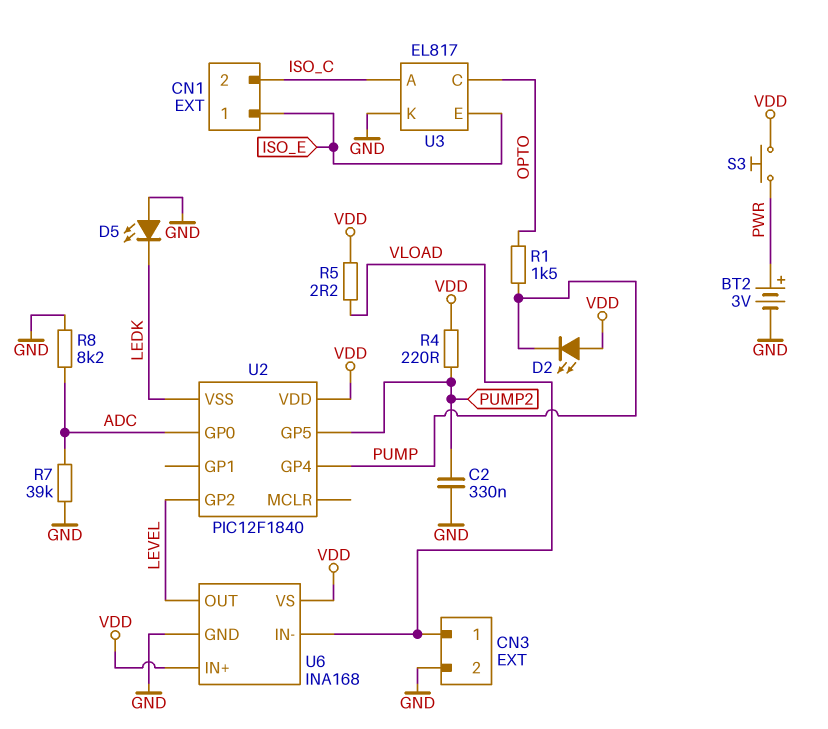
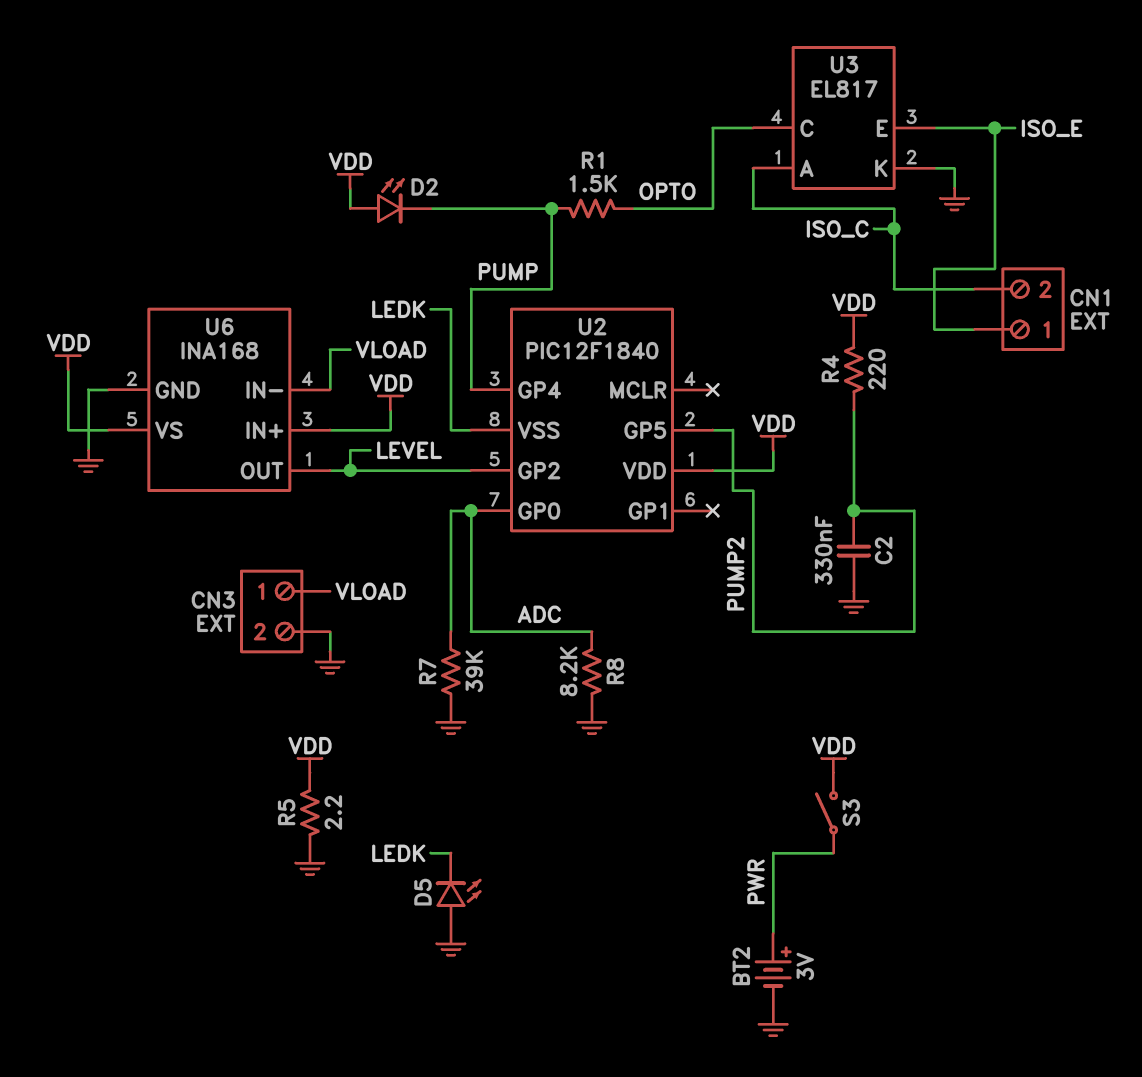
R5: 2.2 (VDD, VLOAD) -> 2.2 (GND, VDD)
S3: button (PWR, VDD) -> switch (PWR, VDD)

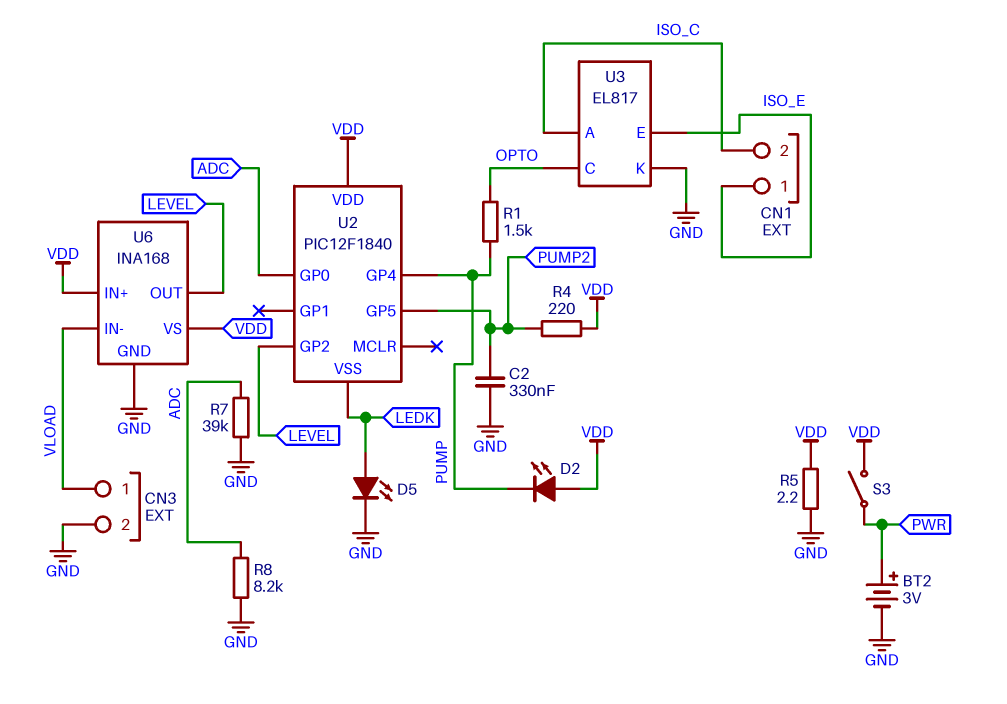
D5: LED (A GND, K LEDK) -> LED (A LEDK, K GND)

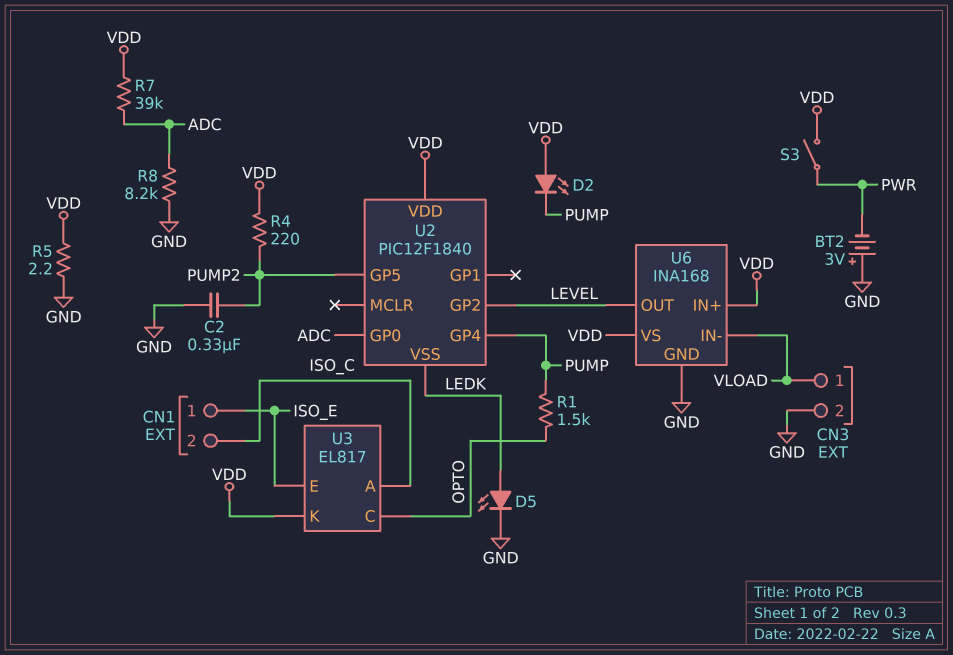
BT2: 3V (plus PWR, minus GND) -> 3V (plus GND, minus PWR)
R7: 39k (ADC, GND) -> 39k (ADC, VDD)
U3 pin K: GND -> VDD

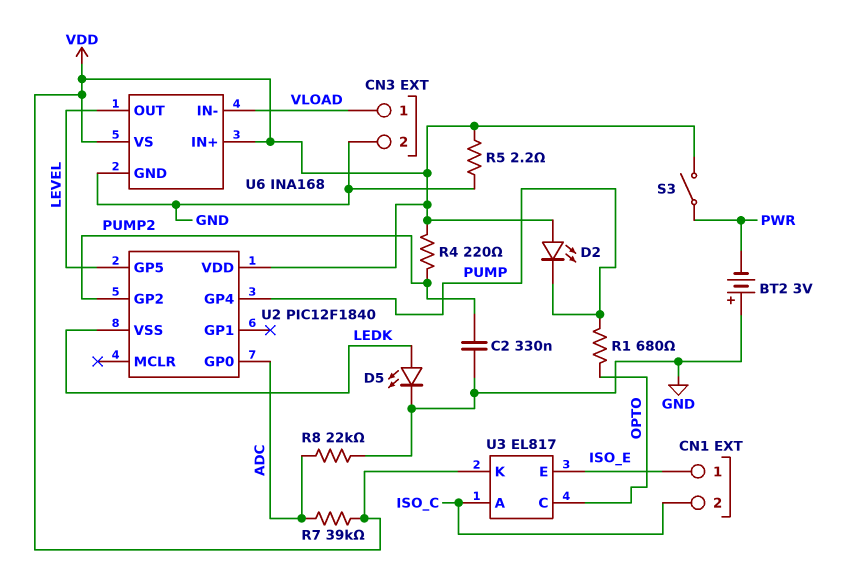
R1: 1.5k (OPTO, PUMP) -> 680 (OPTO, PUMP)
R8: 8.2k (ADC, GND) -> 22k (ADC, GND)
U2 pin GP2: LEVEL -> PUMP2
U2 pin GP5: PUMP2 -> LEVEL

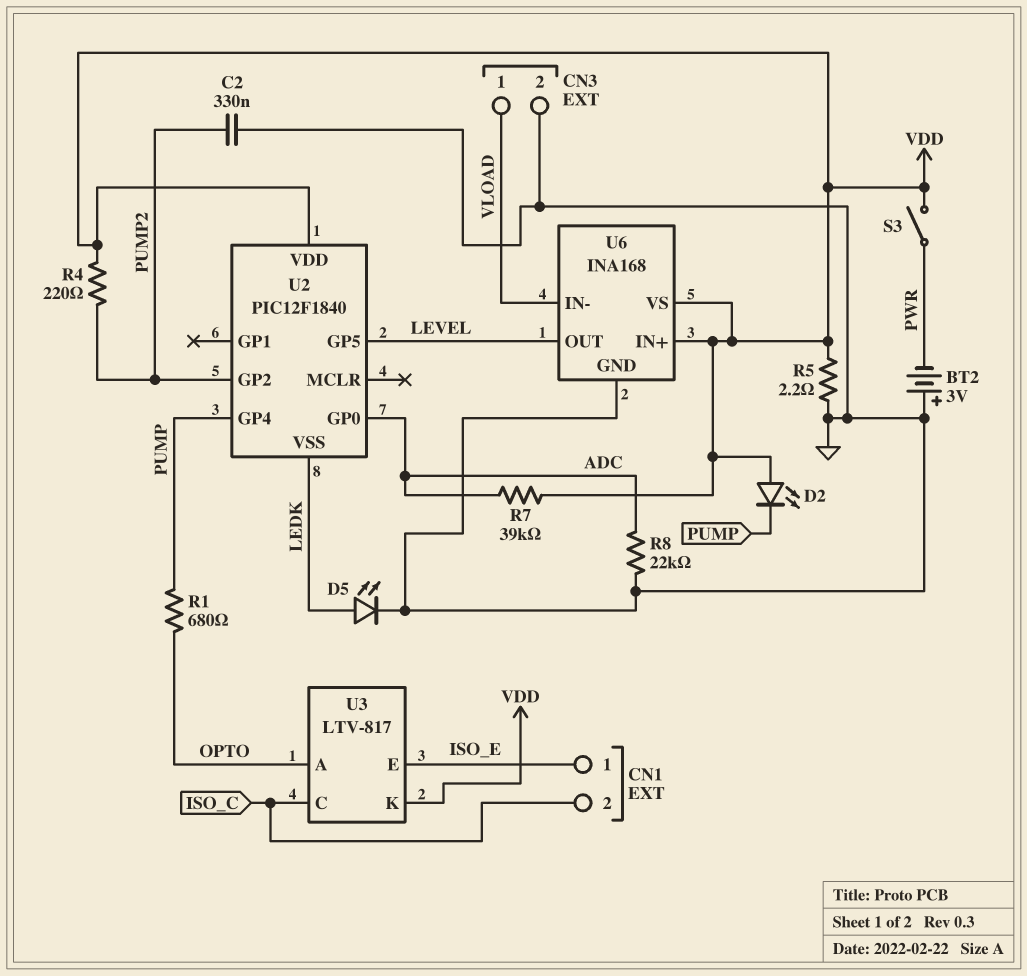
U3: EL817 -> LTV-817
U3 pin A: ISO_C -> OPTO
U3 pin C: OPTO -> ISO_C

